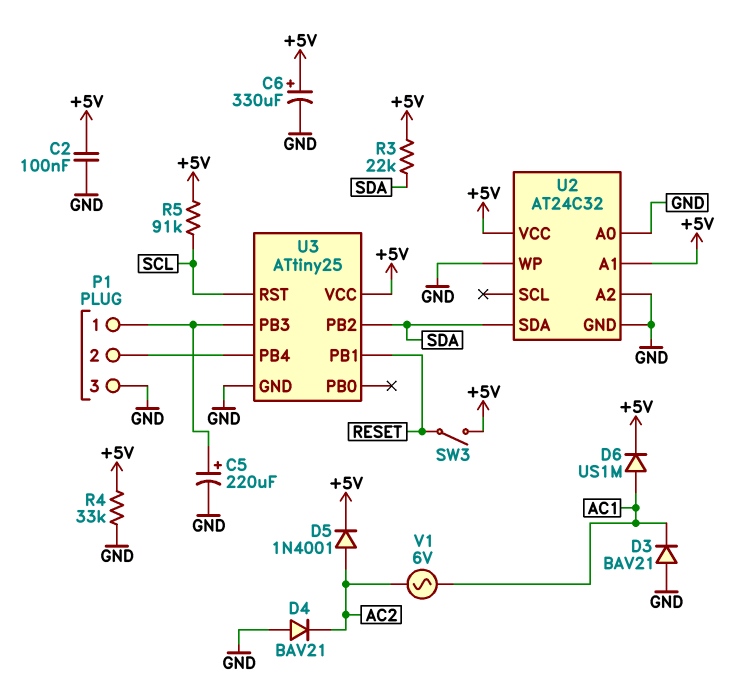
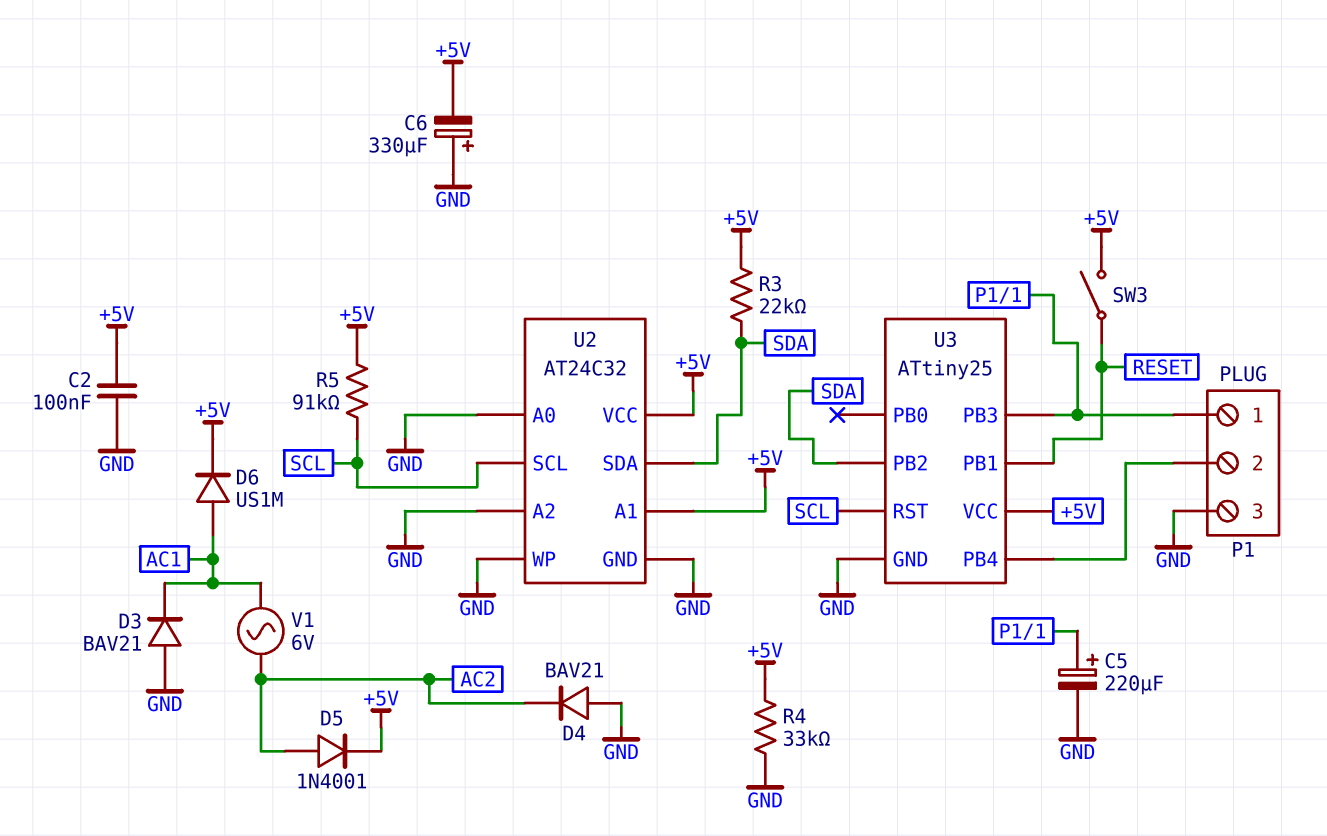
C6: 330uF (plus +5V, minus GND) -> 330uF (plus GND, minus +5V)
U2 pin SCL: none -> SCL

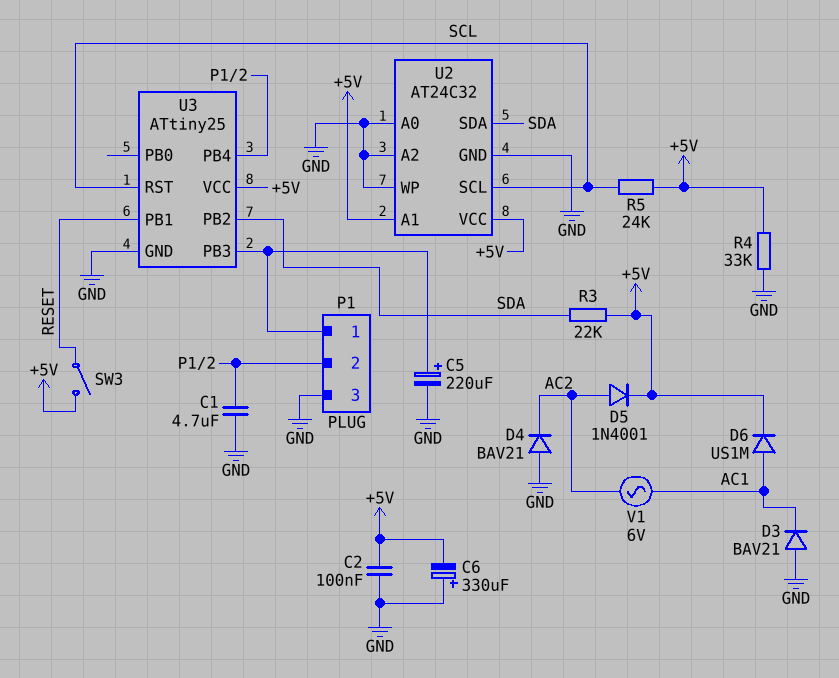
C1: none -> 4.7uF (GND, P1/2)
R5: 91k (+5V, SCL) -> 24k (+5V, SCL)

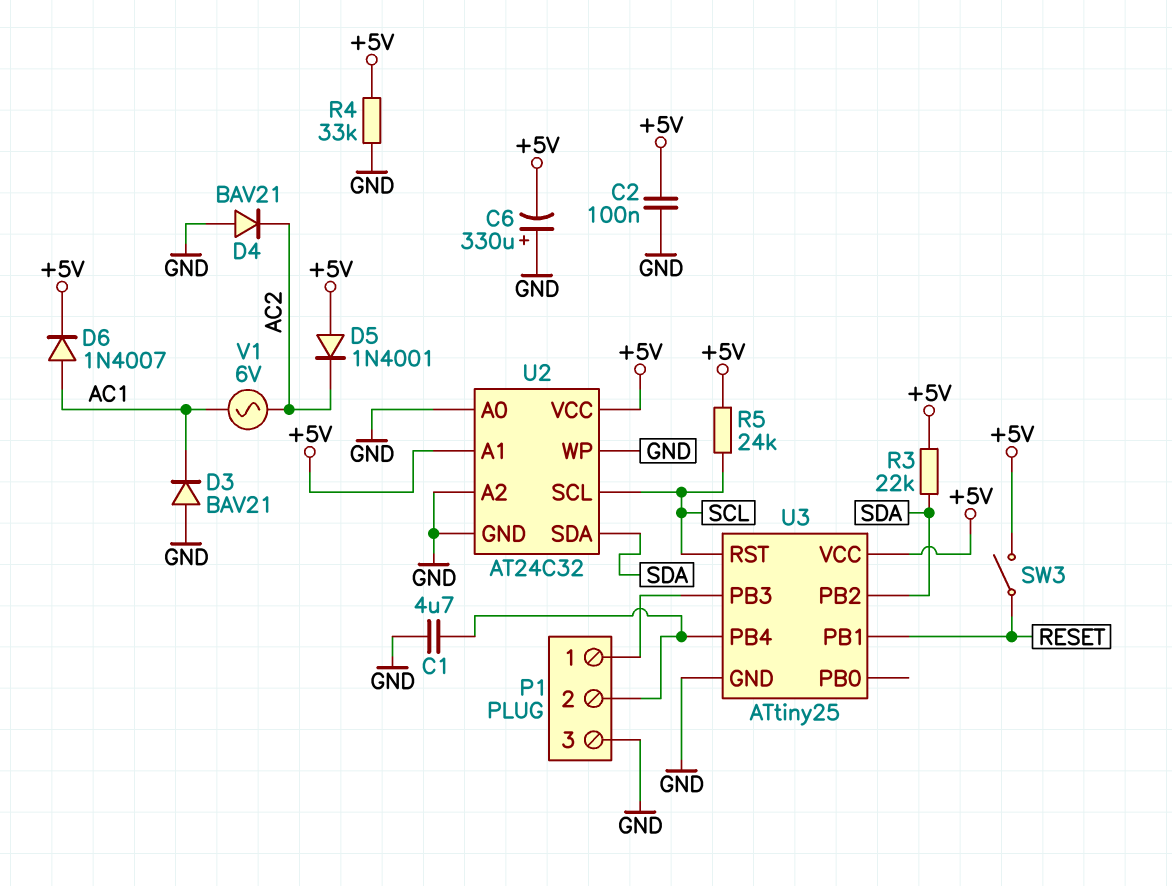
C5: 220uF (plus P1/1, minus GND) -> none
D5: diode 1N4001 (A AC2, K +5V) -> diode 1N4001 (A +5V, K AC2)
D6: diode US1M (A AC1, K +5V) -> diode 1N4007 (A AC1, K +5V)

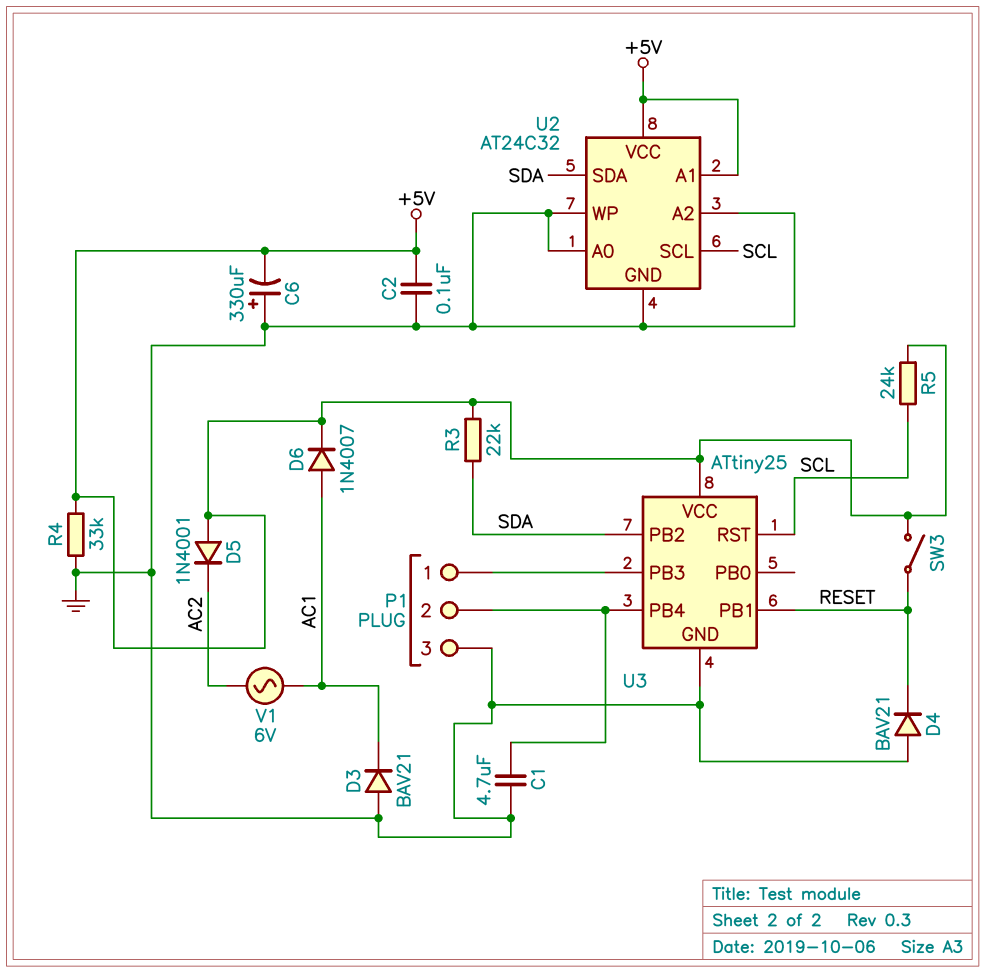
D4: diode BAV21 (A GND, K AC2) -> diode BAV21 (A GND, K RESET)

